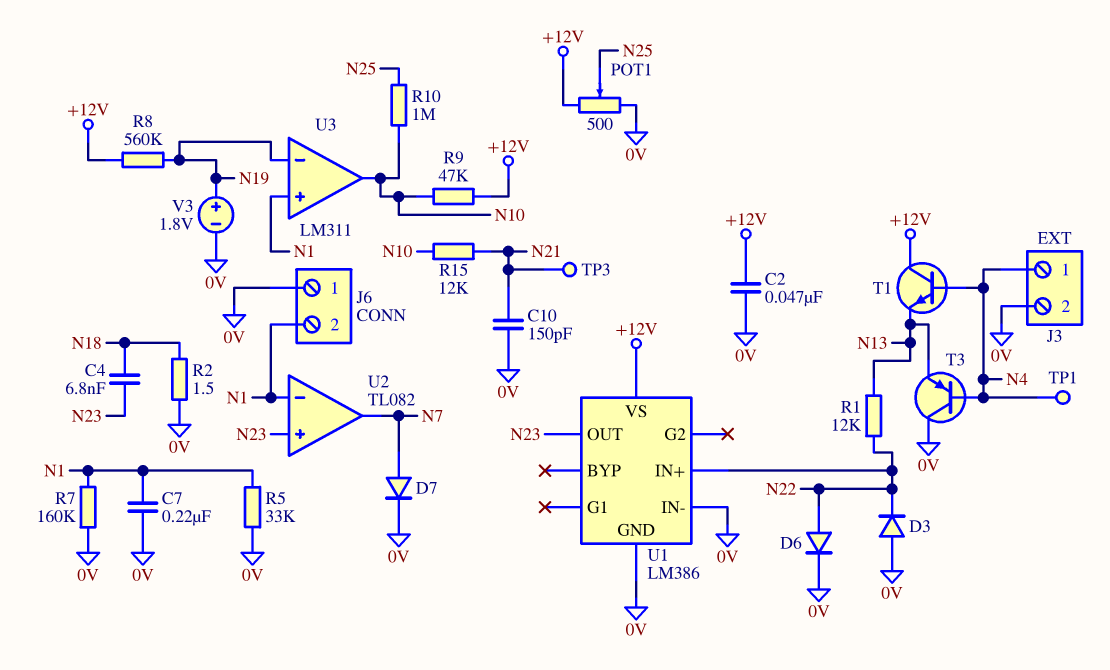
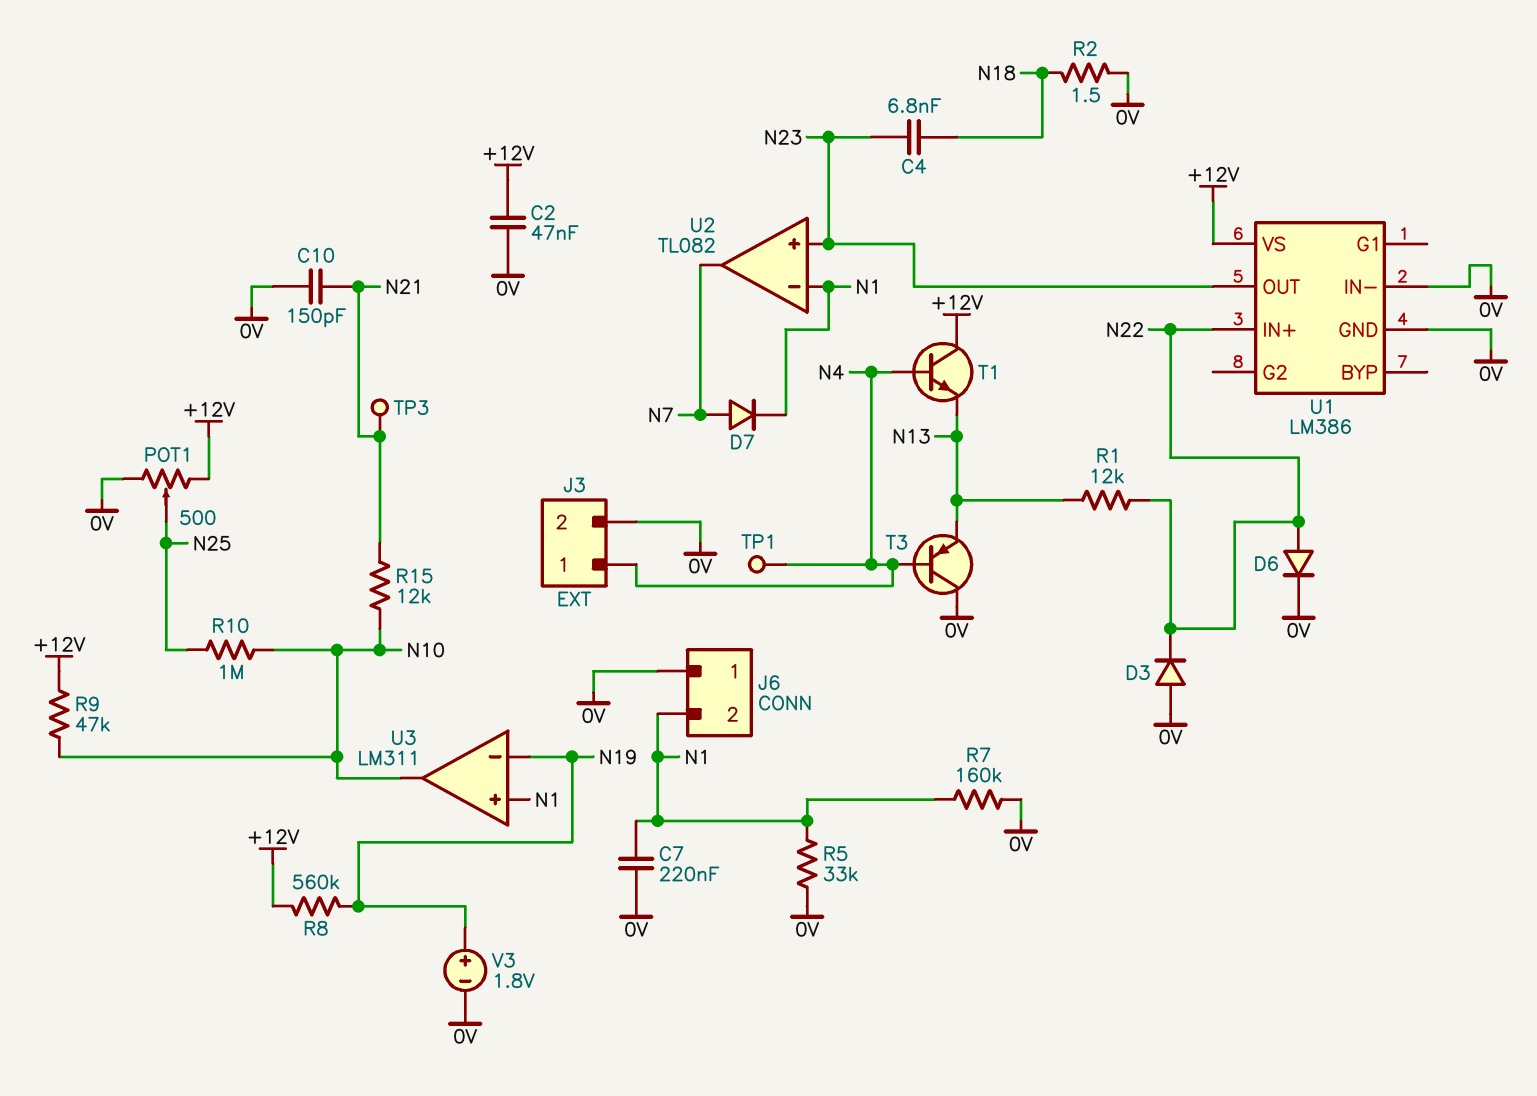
D7: diode (A N7, K 0V) -> diode (A N7, K N1)

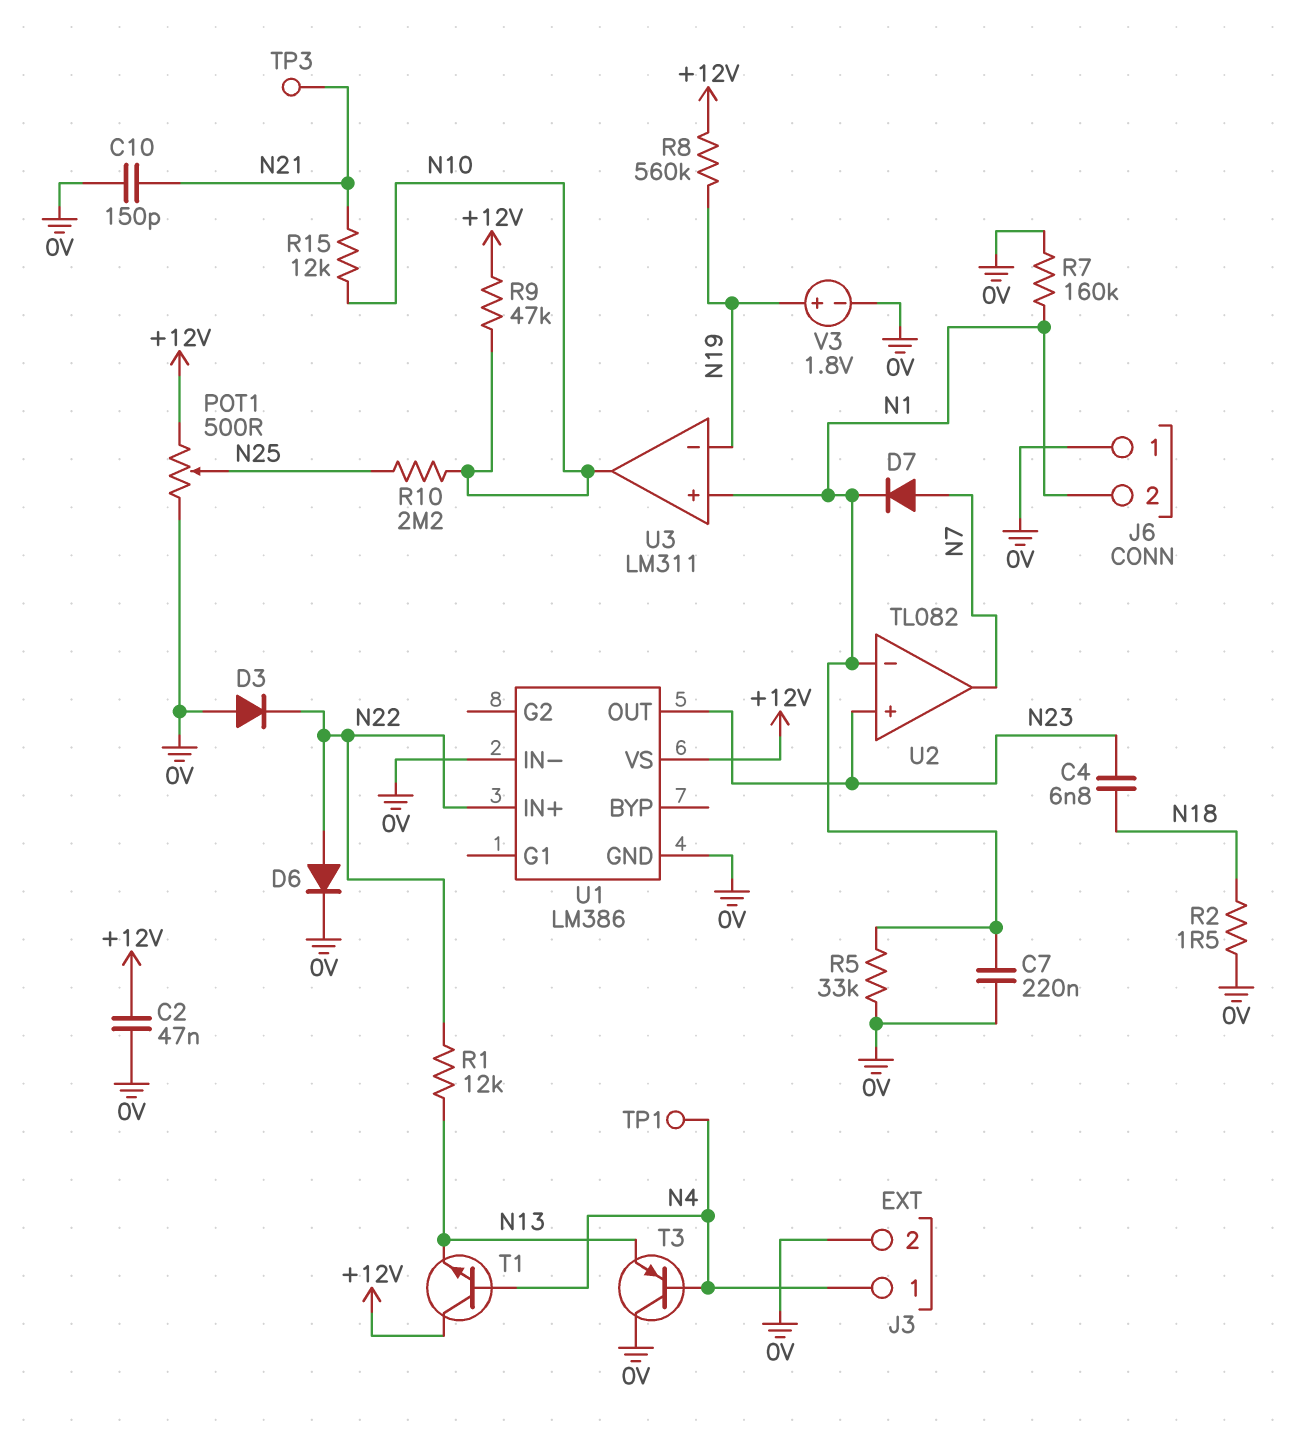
R10: 1M (N10, N25) -> 2.2M (N10, N25)

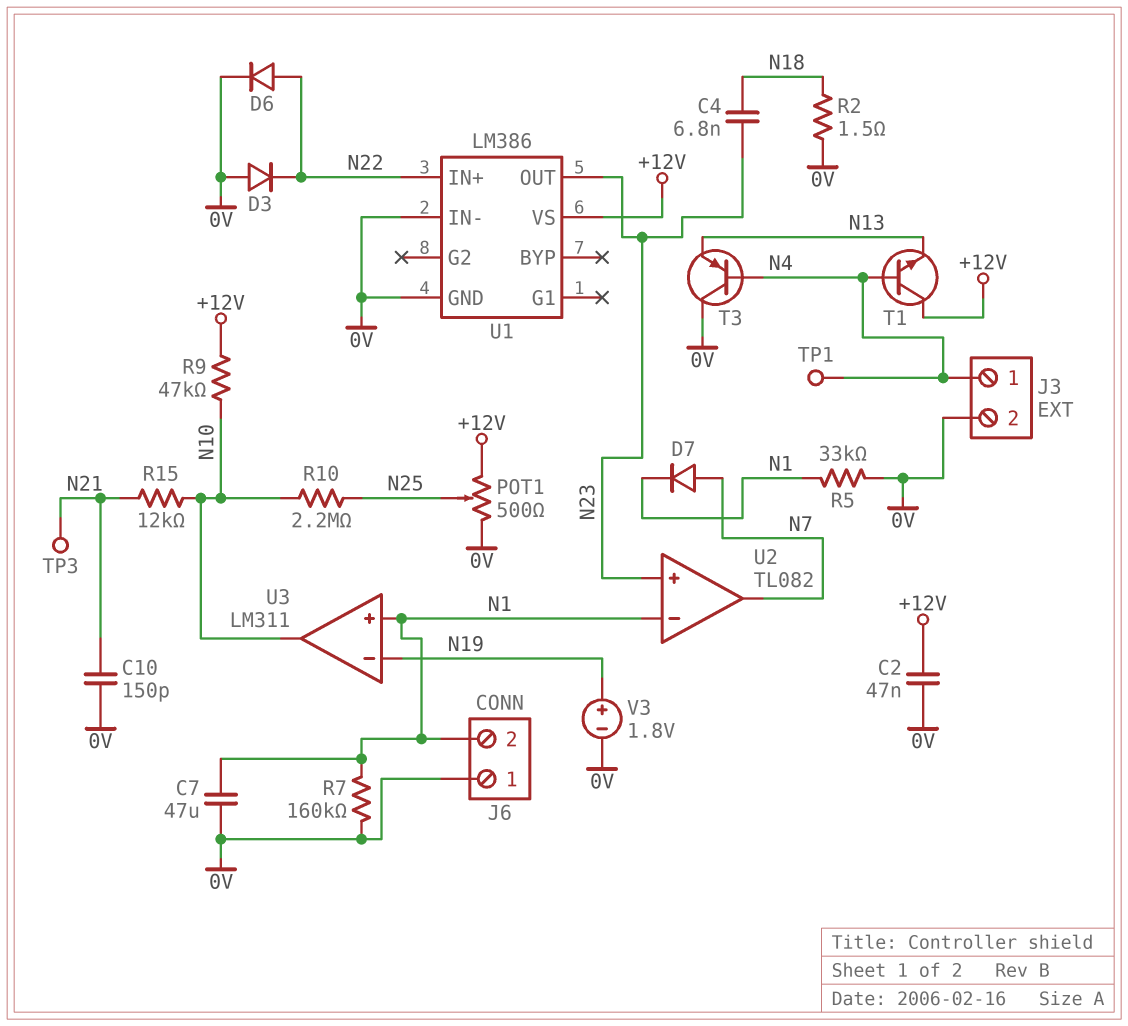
C7: 220nF (0V, N1) -> 47uF (0V, N1)
R1: 12k (N13, N22) -> none
R8: 560k (+12V, N19) -> none

